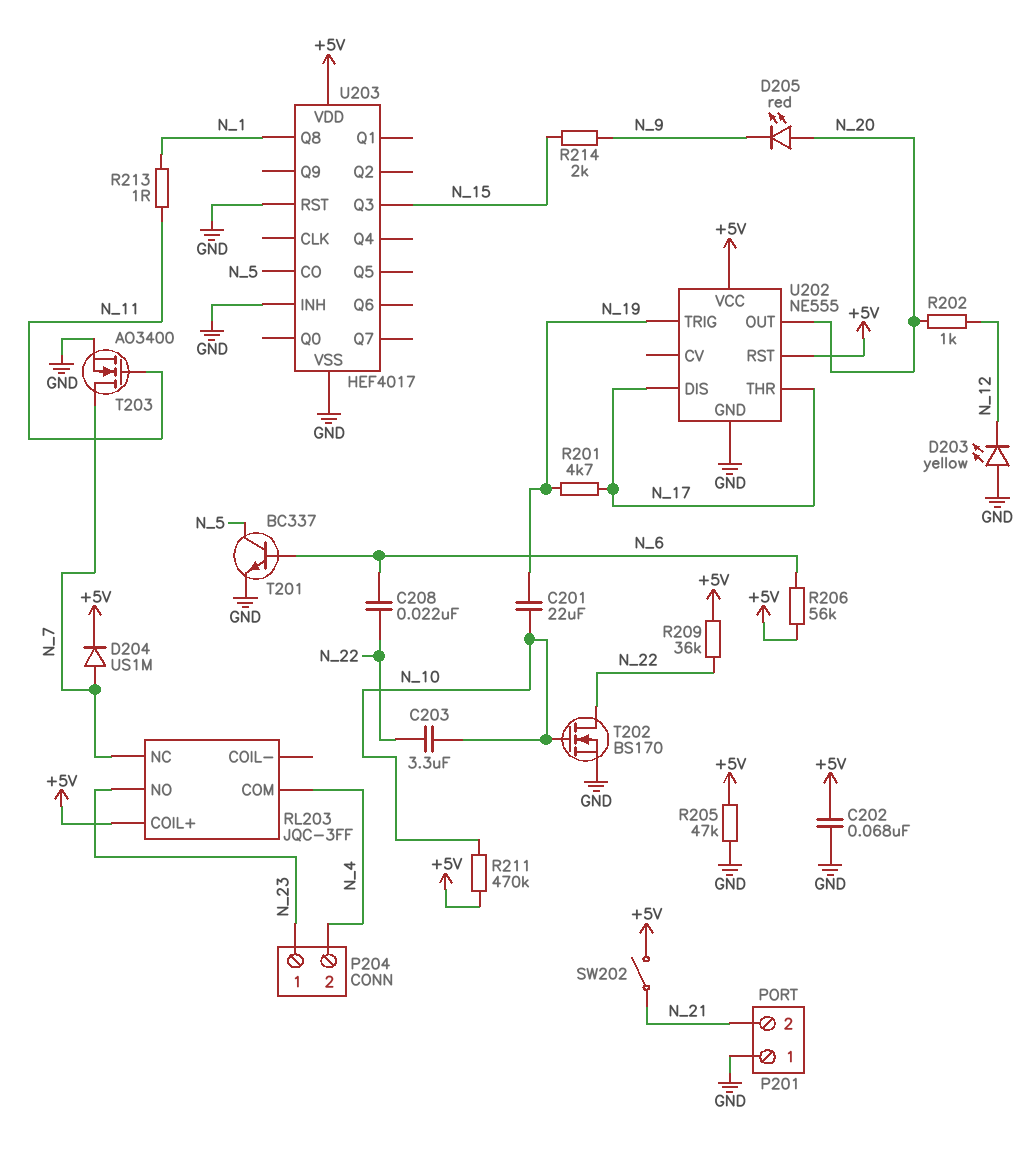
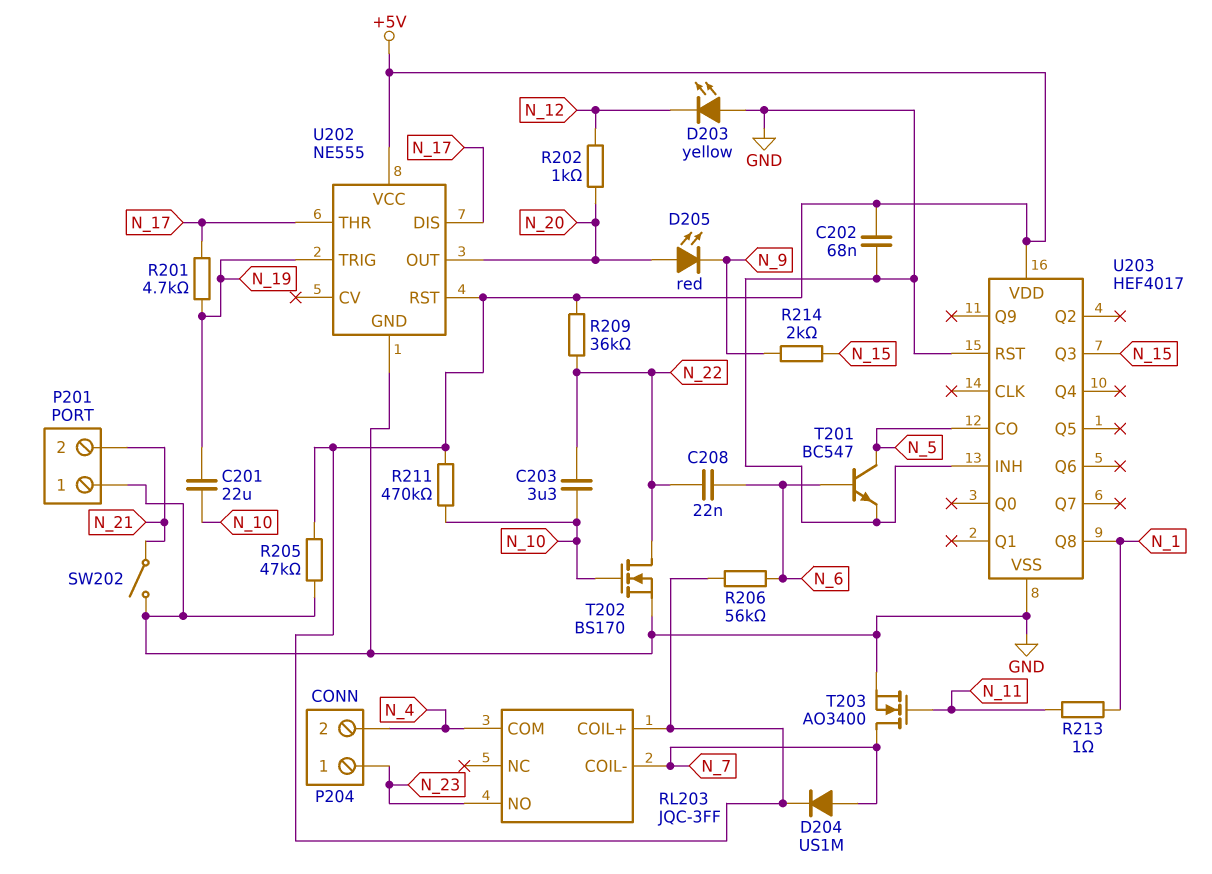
RL203 pin COIL-: none -> N_7
RL203 pin NC: N_7 -> none
SW202: switch (+5V, N_21) -> switch (GND, N_21)
T201: NPN BC337 (B N_6, C N_5, E GND) -> NPN BC547 (B N_6, C N_5, E GND)

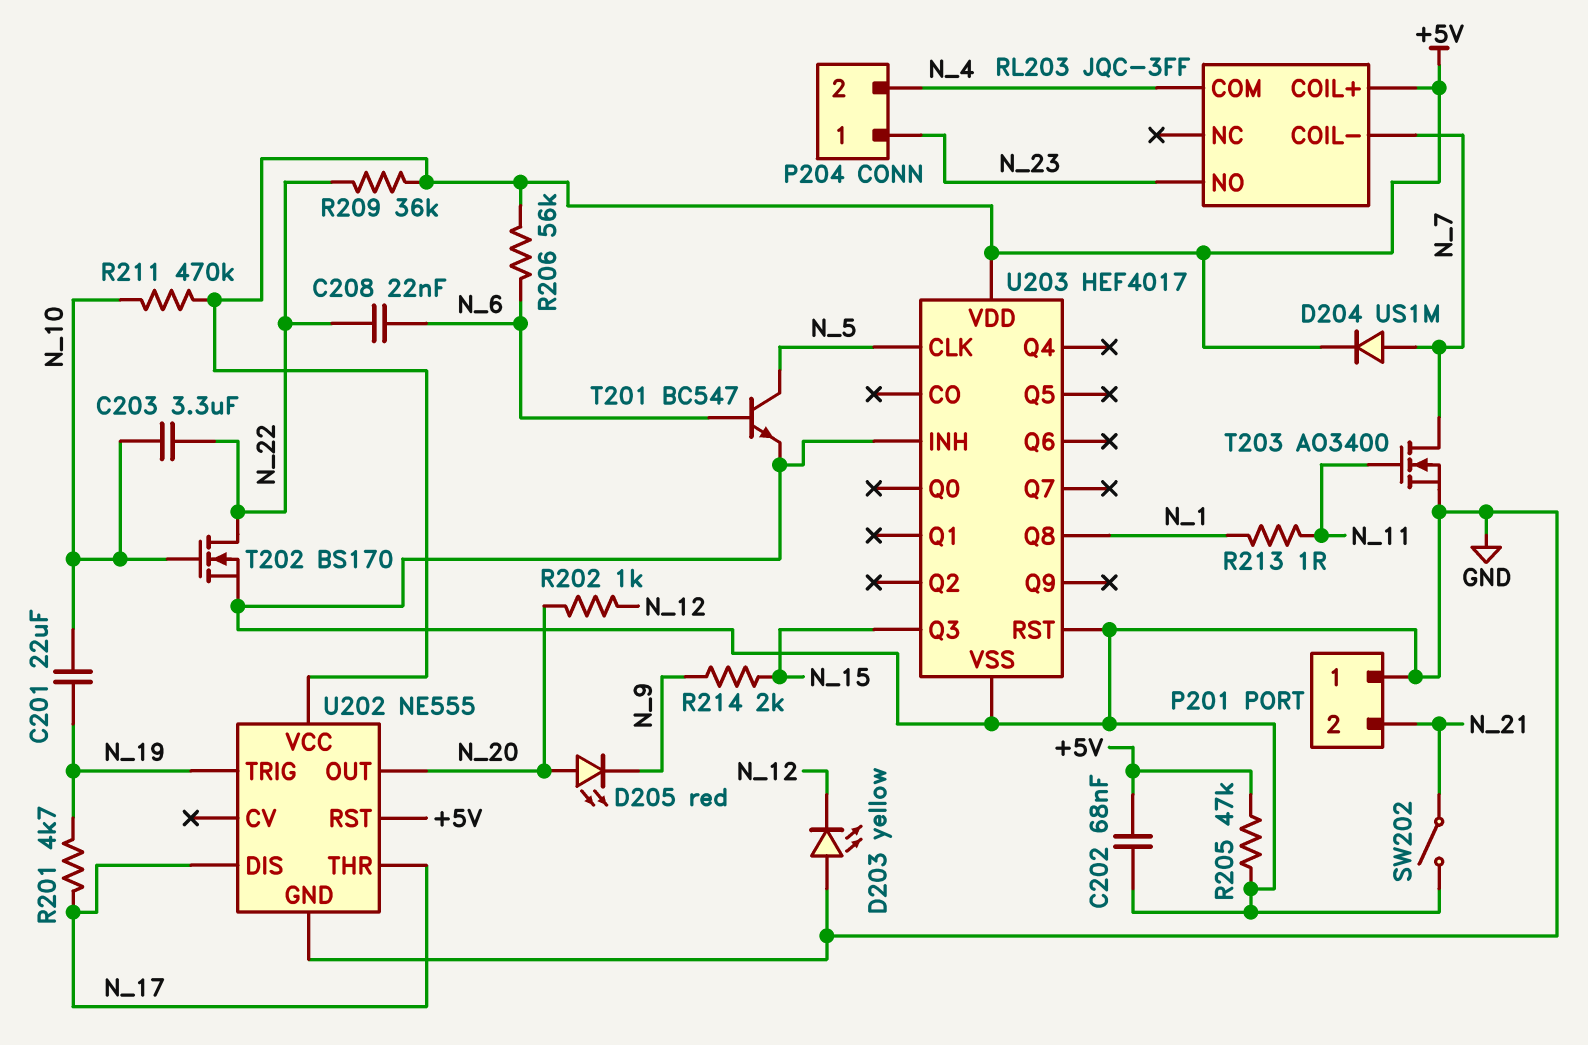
U203 pin CLK: none -> N_5
U203 pin CO: N_5 -> none

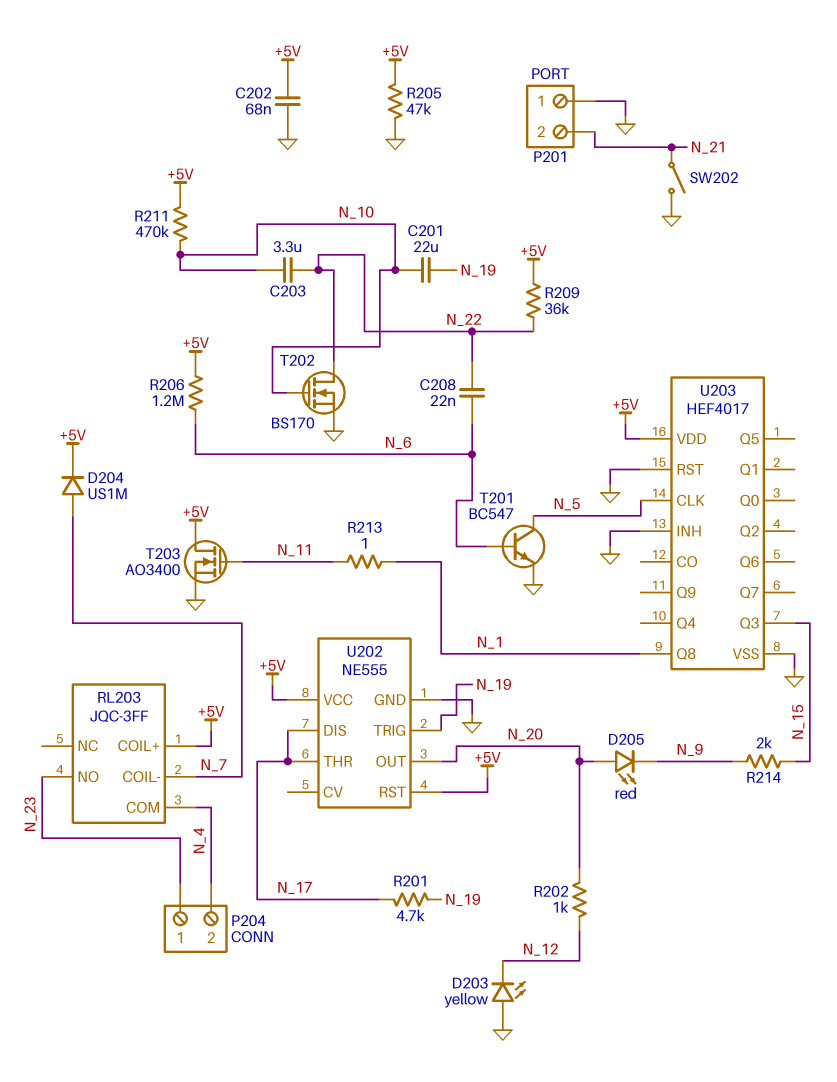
R206: 56k (+5V, N_6) -> 1.2M (+5V, N_6)
T203: NMOS AO3400 (G N_11, D N_7, S GND) -> NMOS AO3400 (G N_11, D +5V, S GND)

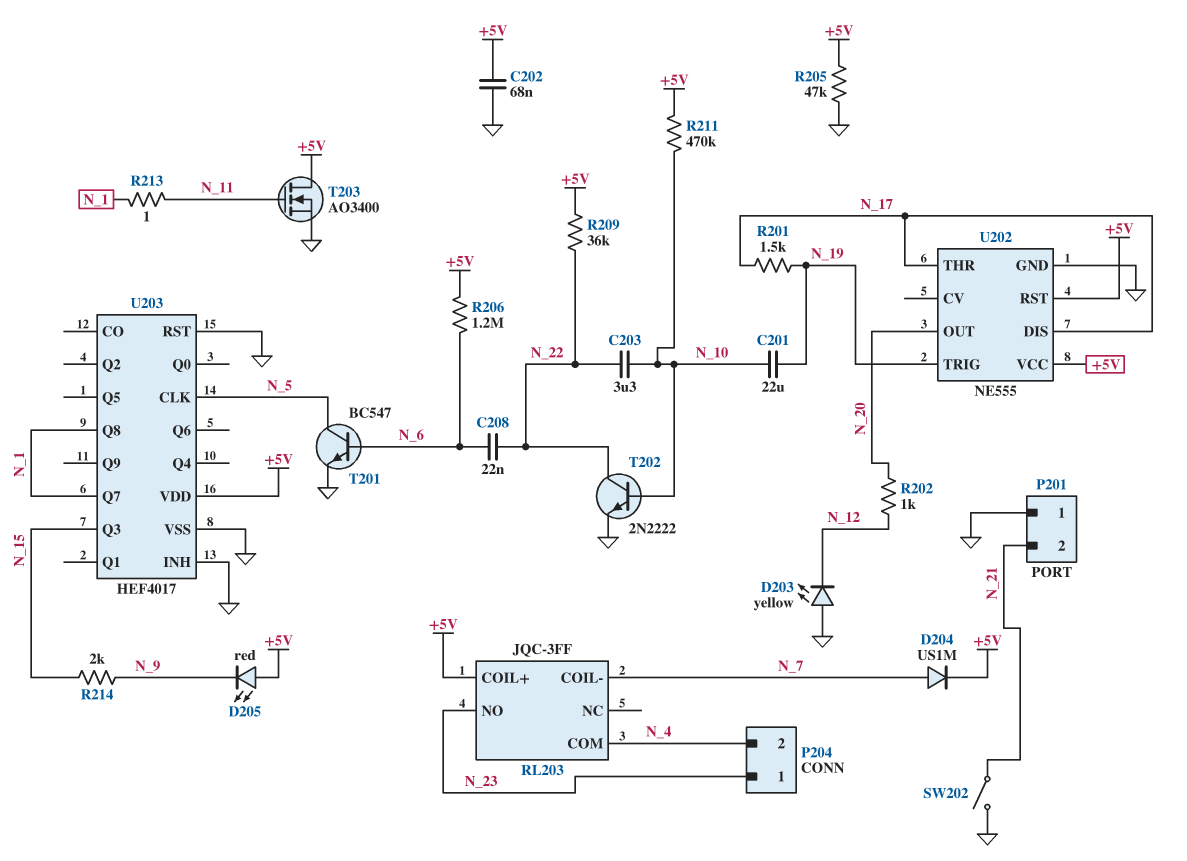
D205: LED red (A N_20, K N_9) -> LED red (A +5V, K N_9)
R201: 4.7k (N_17, N_19) -> 1.5k (N_17, N_19)
T202: NMOS BS170 (G N_10, D N_22, S GND) -> NPN 2N2222 (B N_10, C N_22, E GND)
U203 pin Q7: none -> N_1

